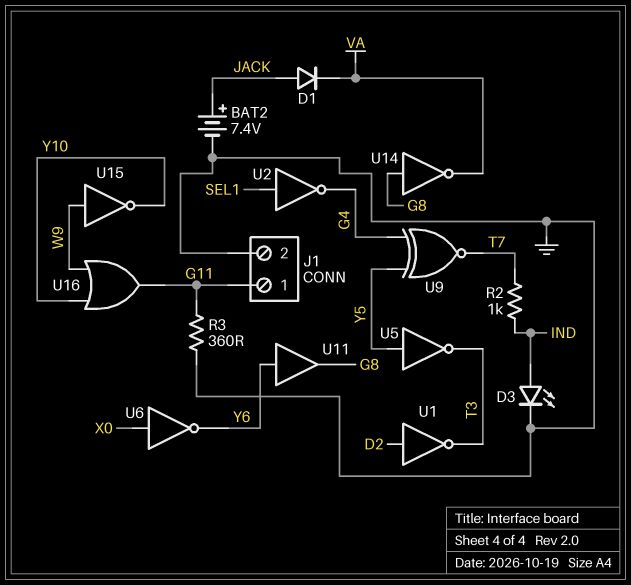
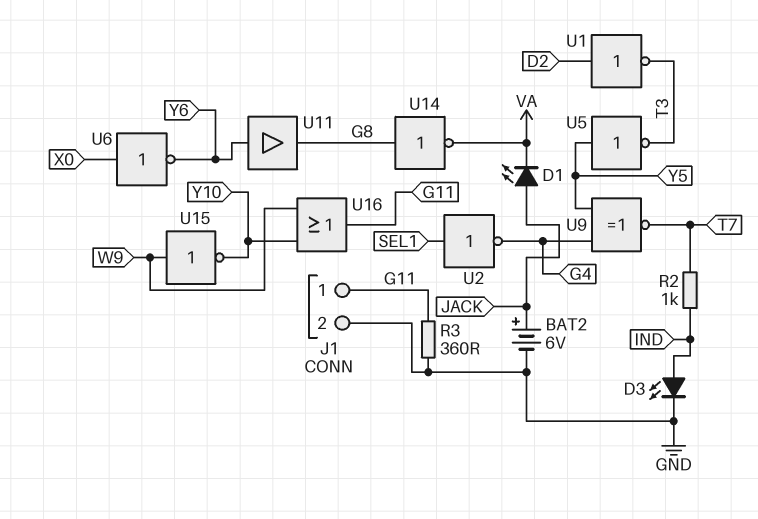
BAT2: 7.4V (plus JACK, minus GND) -> 6V (plus JACK, minus GND)
D1: diode (A JACK, K VA) -> LED (A JACK, K VA)

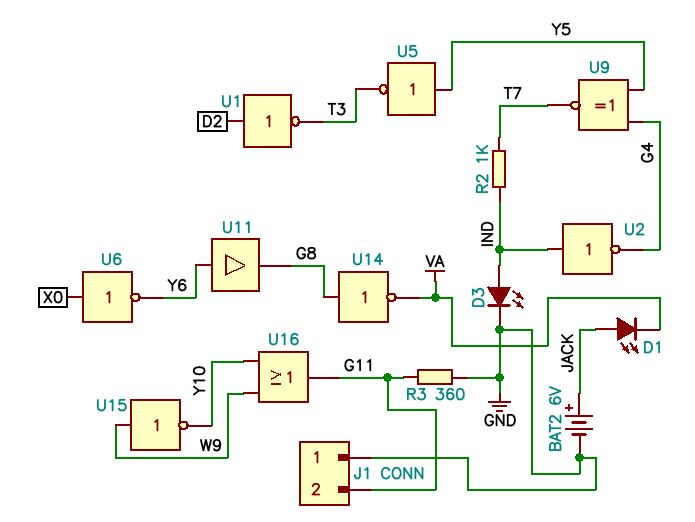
J1 pin 1: G11 -> GND
J1 pin 2: GND -> G11
U2: NOT (in SEL1, out G4) -> NOT (in IND, out G4)

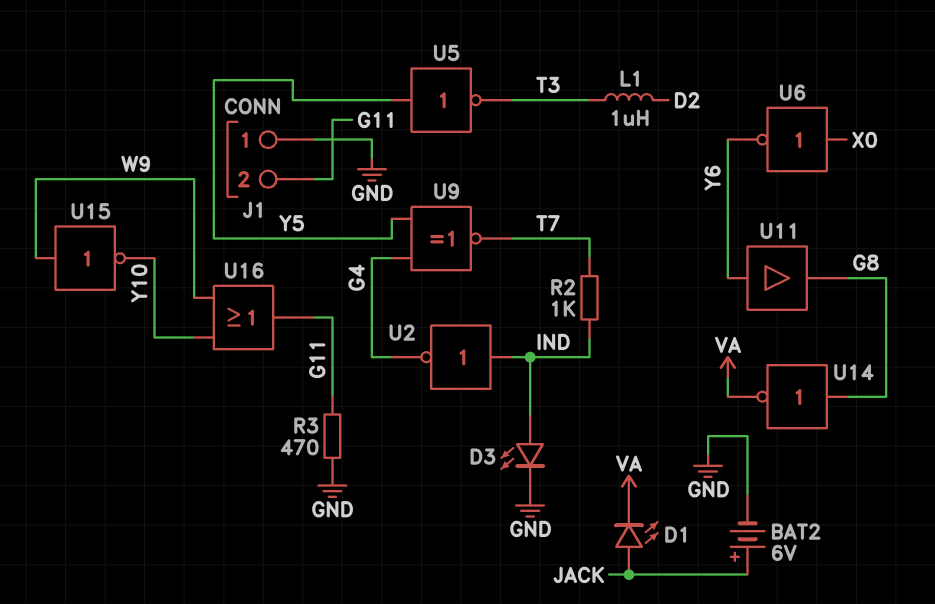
L1: none -> 1uH (D2, T3)
R3: 360 (G11, GND) -> 470 (G11, GND)
U1: NOT (in D2, out T3) -> none

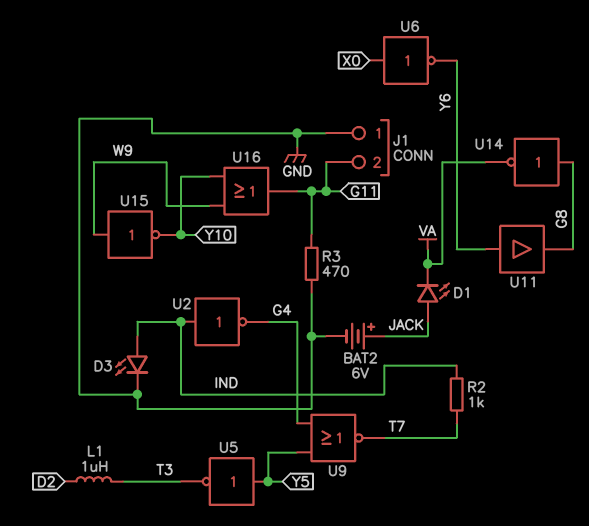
U9: XNOR (in G4, in Y5, out T7) -> NOR (in G4, in Y5, out T7)

